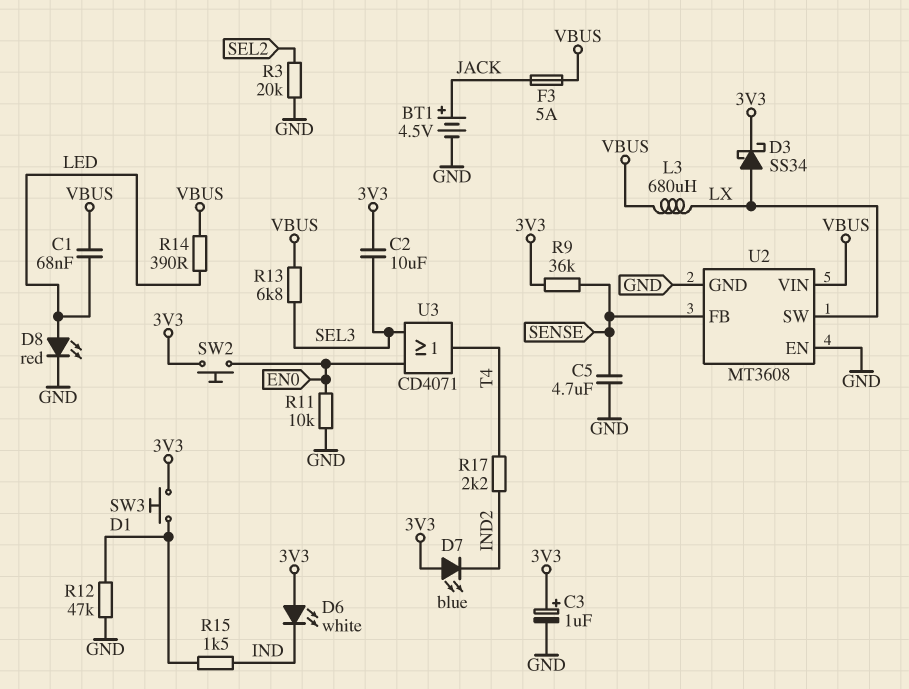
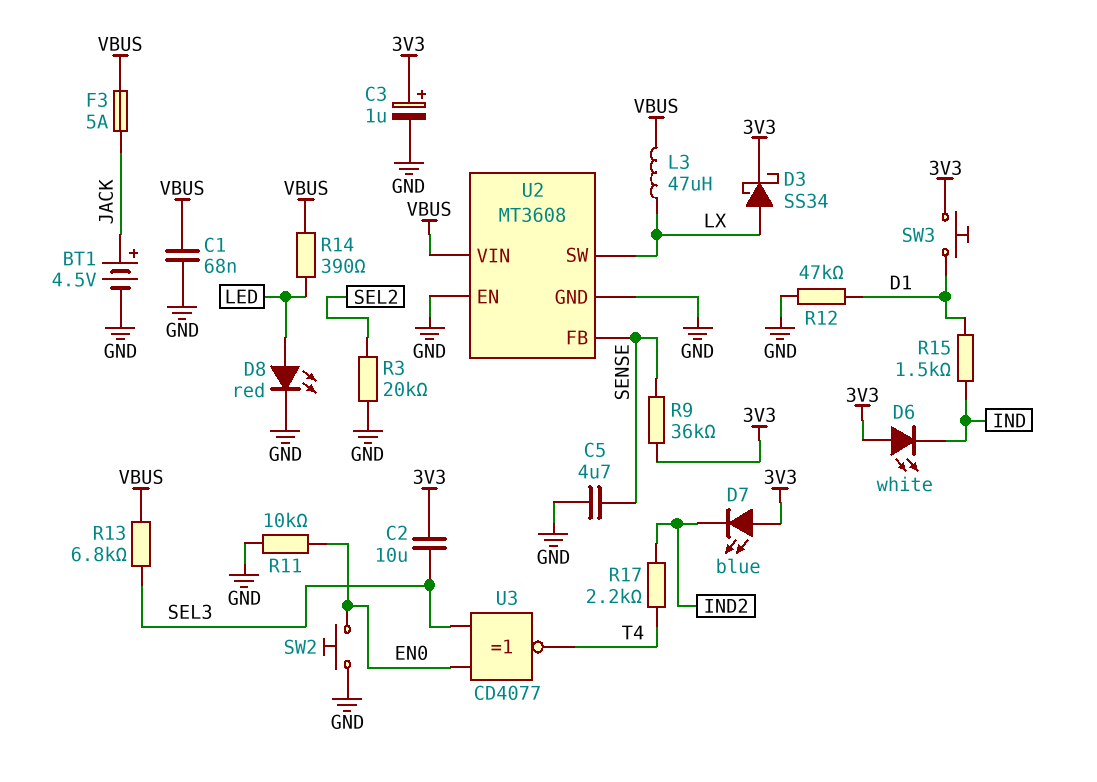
C1: 68nF (LED, VBUS) -> 68nF (GND, VBUS)
L3: 680uH (LX, VBUS) -> 47uH (LX, VBUS)
SW2: button (3V3, EN0) -> button (EN0, GND)
U3: OR CD4071 (in EN0, in SEL3, out T4) -> XNOR CD4077 (in EN0, in SEL3, out T4)

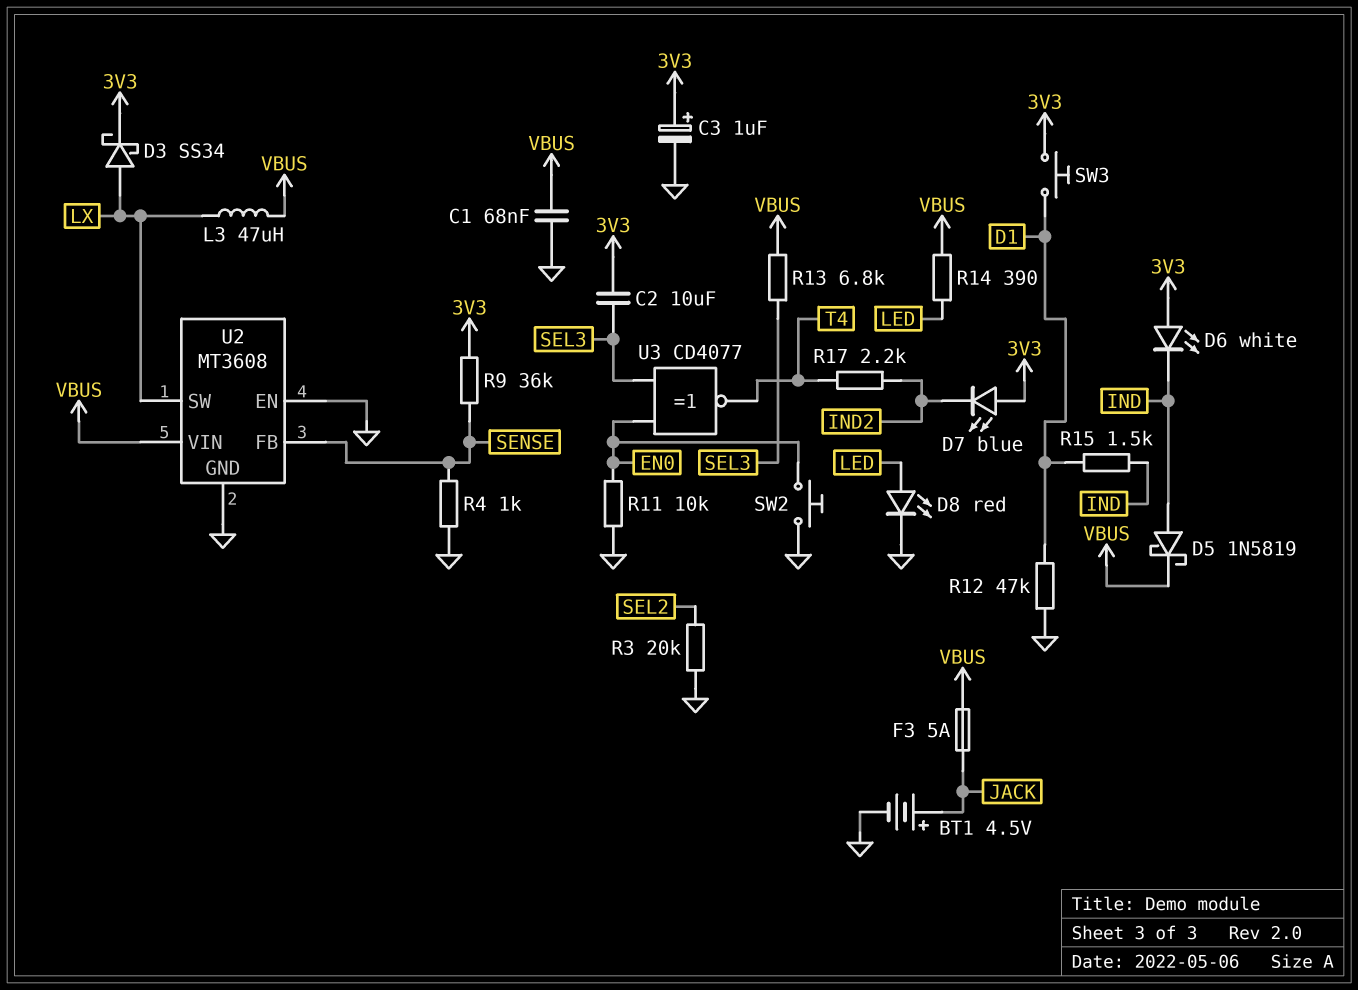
C5: 4.7uF (GND, SENSE) -> none
D5: none -> schottky 1N5819 (A IND, K VBUS)
R4: none -> 1k (GND, SENSE)

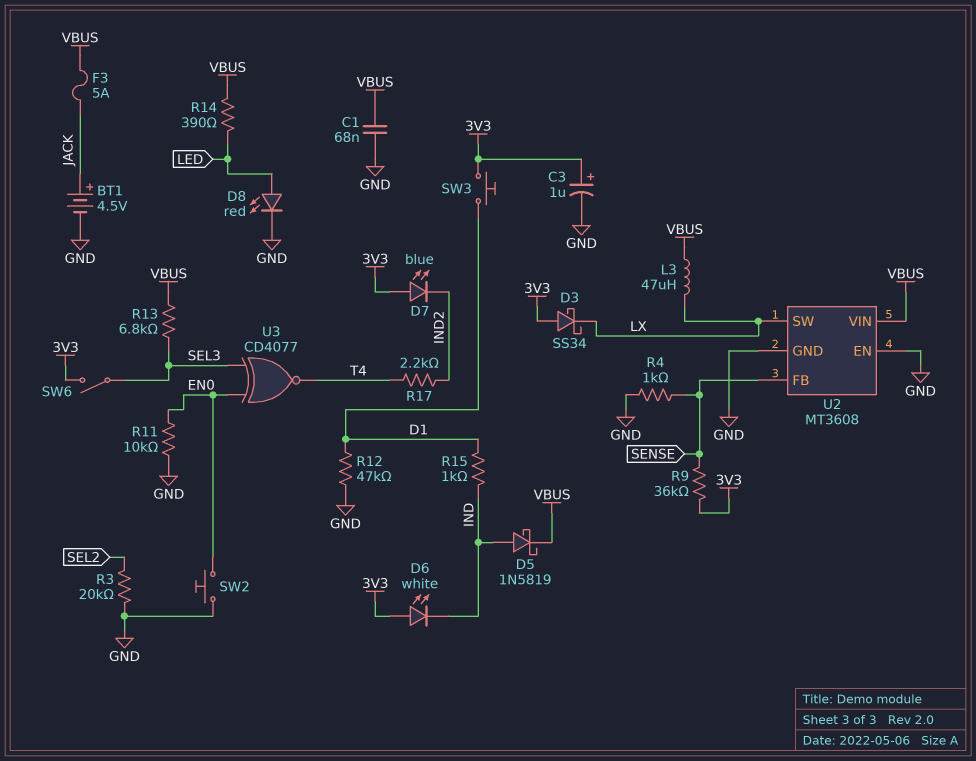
C2: 10uF (3V3, SEL3) -> none
D3: schottky SS34 (A LX, K 3V3) -> schottky SS34 (A 3V3, K LX)
R15: 1.5k (D1, IND) -> 1k (D1, IND)
SW6: none -> switch (3V3, SEL3)

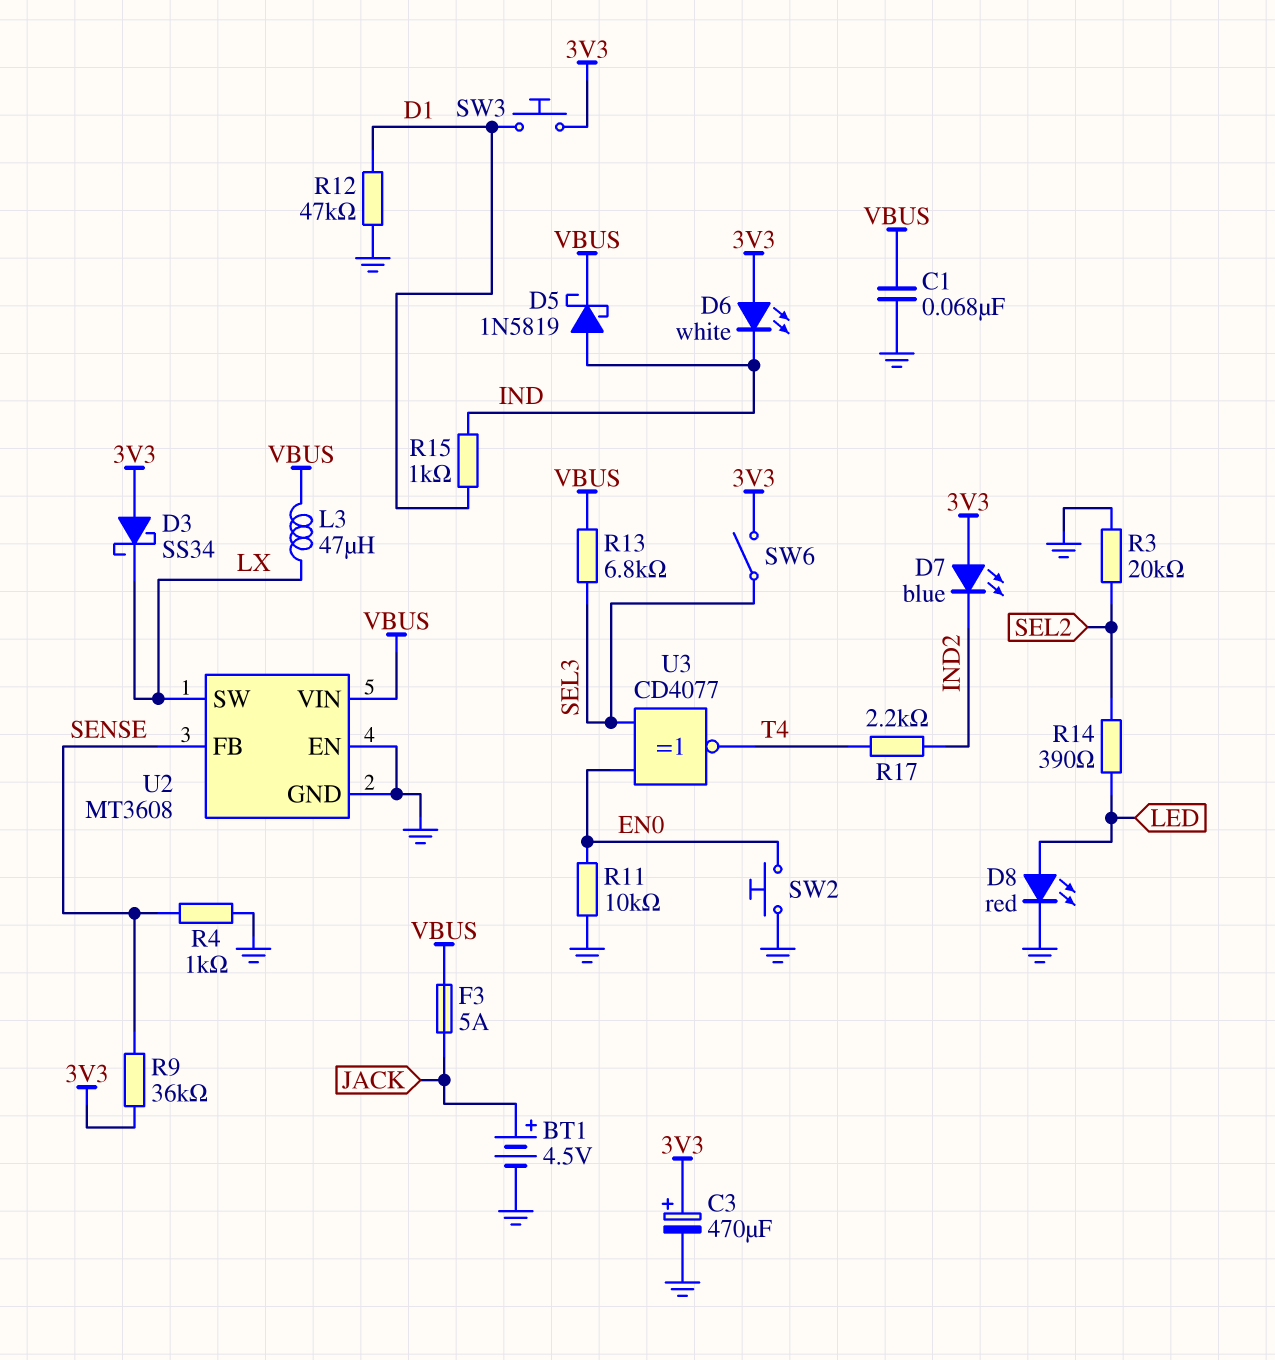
C3: 1uF (plus 3V3, minus GND) -> 470uF (plus 3V3, minus GND)
R14: 390 (LED, VBUS) -> 390 (LED, SEL2)

